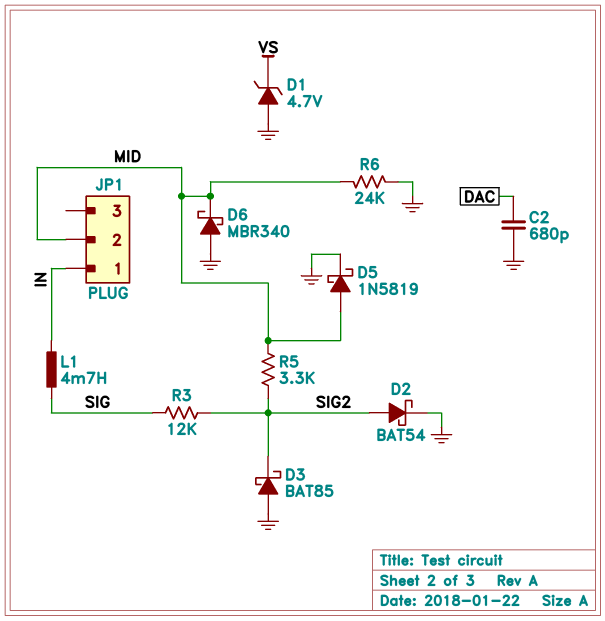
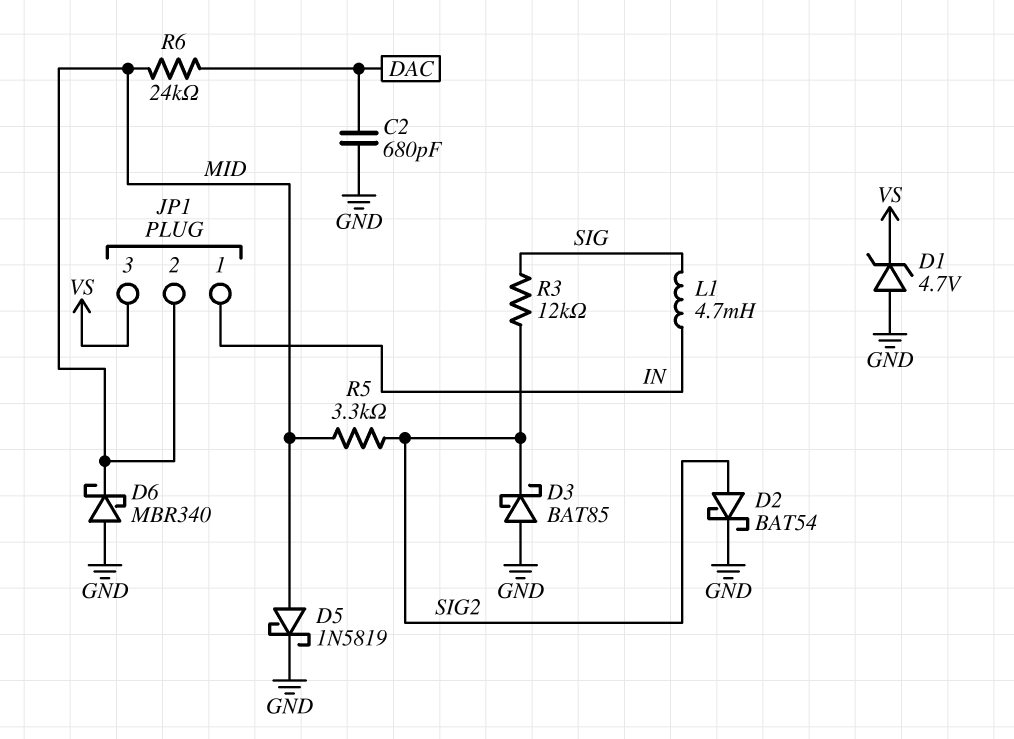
JP1 pin 3: none -> VS
R6: 24k (GND, MID) -> 24k (DAC, MID)

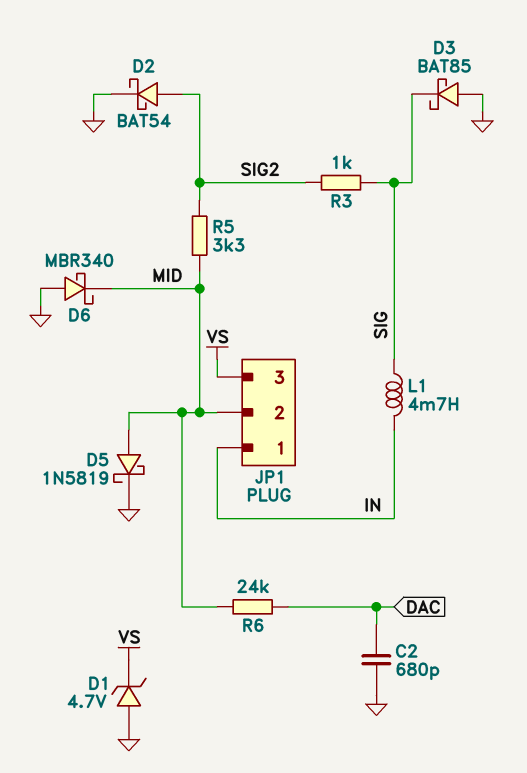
D3: schottky BAT85 (A GND, K SIG2) -> schottky BAT85 (A GND, K SIG)
R3: 12k (SIG, SIG2) -> 1k (SIG, SIG2)

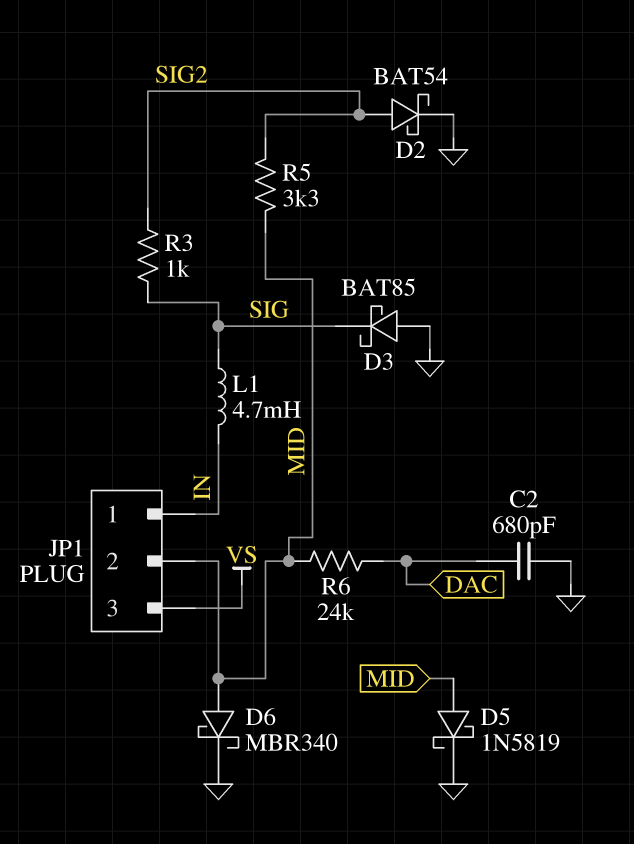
D1: zener 4.7V (A GND, K VS) -> none
D6: schottky MBR340 (A GND, K MID) -> schottky MBR340 (A MID, K GND)

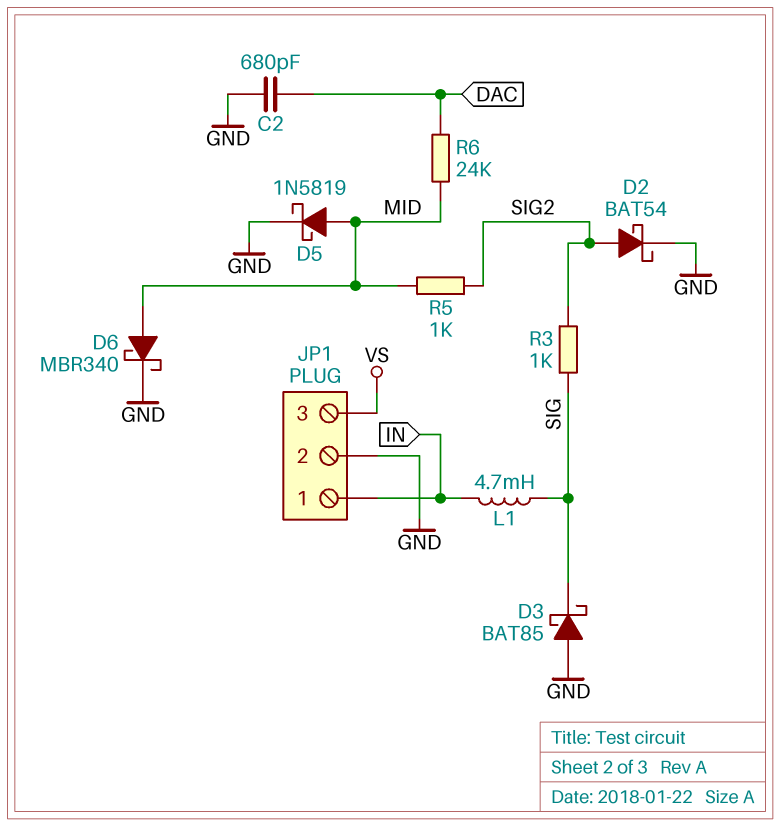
JP1 pin 2: MID -> GND
R5: 3.3k (MID, SIG2) -> 1k (MID, SIG2)

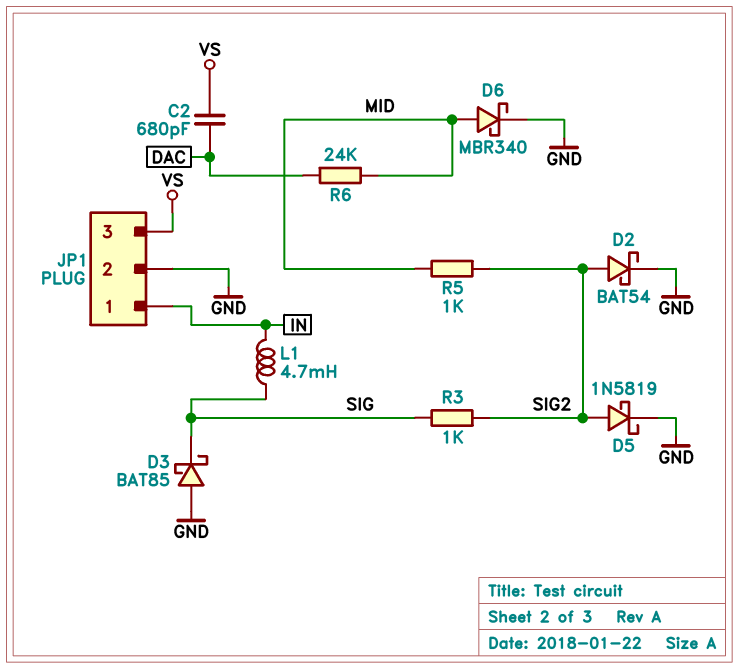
C2: 680pF (DAC, GND) -> 680pF (DAC, VS)
D5: schottky 1N5819 (A MID, K GND) -> schottky 1N5819 (A SIG2, K GND)

